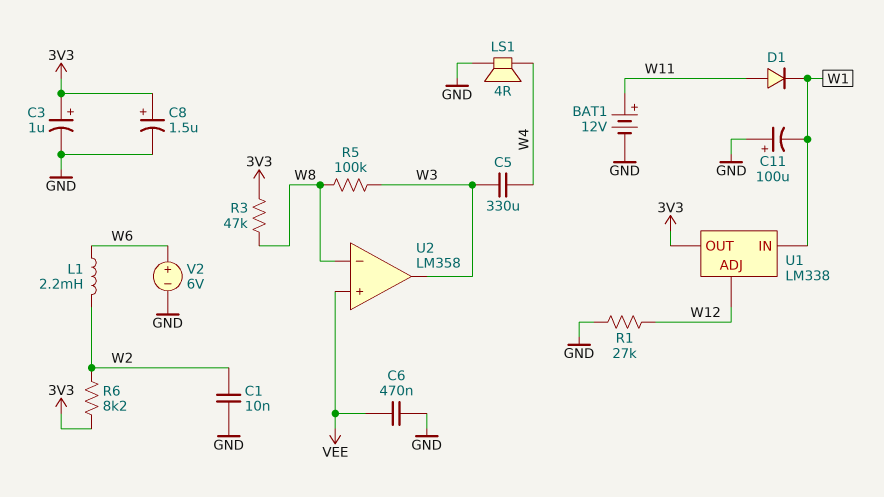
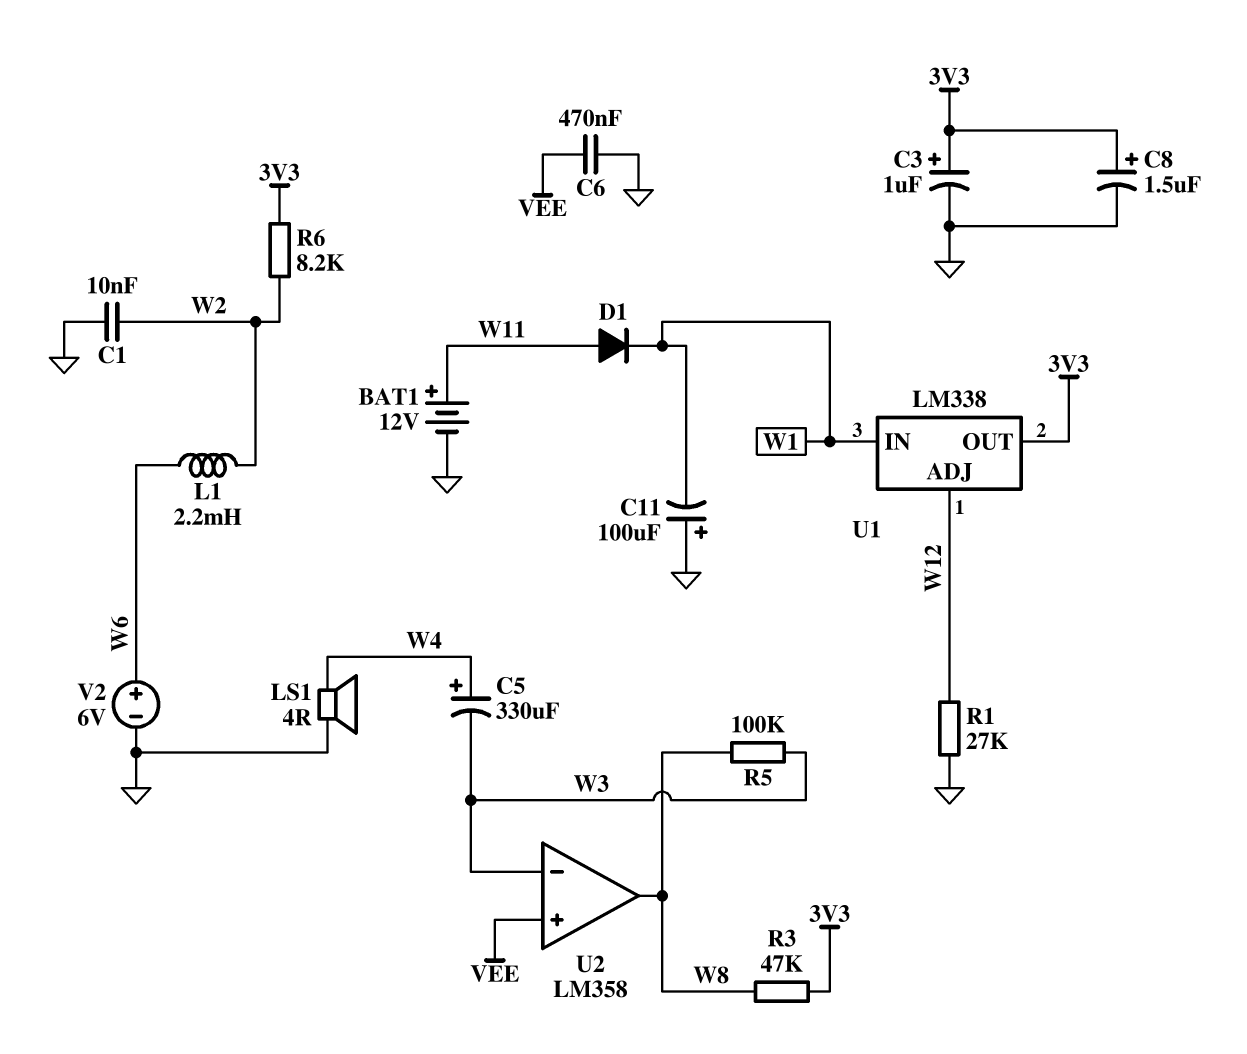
C5: 330uF (W3, W4) -> 330uF (plus W4, minus W3)
U2 pin in-: W8 -> W3
U2 pin out: W3 -> W8

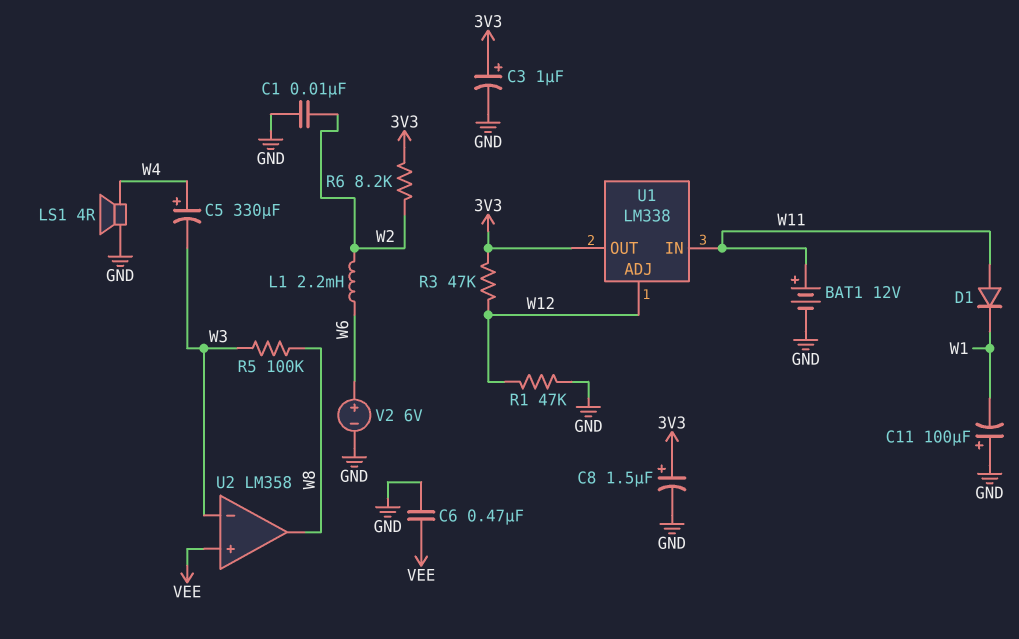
R1: 27k (GND, W12) -> 47k (GND, W12)
R3: 47k (3V3, W8) -> 47k (3V3, W12)
U1 pin IN: W1 -> W11

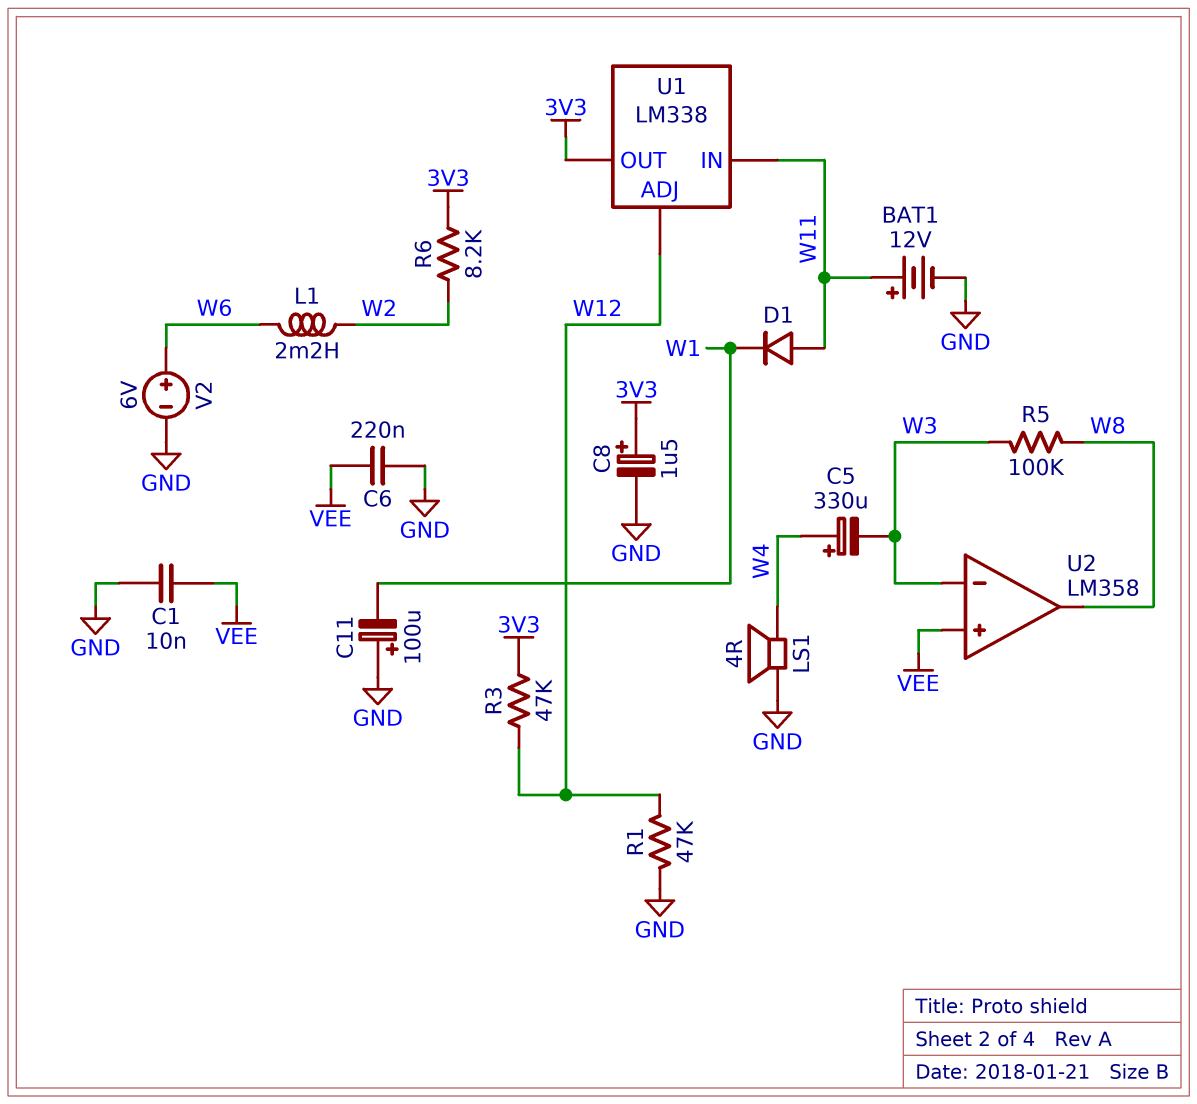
C1: 10nF (GND, W2) -> 10nF (GND, VEE)
C3: 1uF (plus 3V3, minus GND) -> none
C6: 470nF (GND, VEE) -> 220nF (GND, VEE)

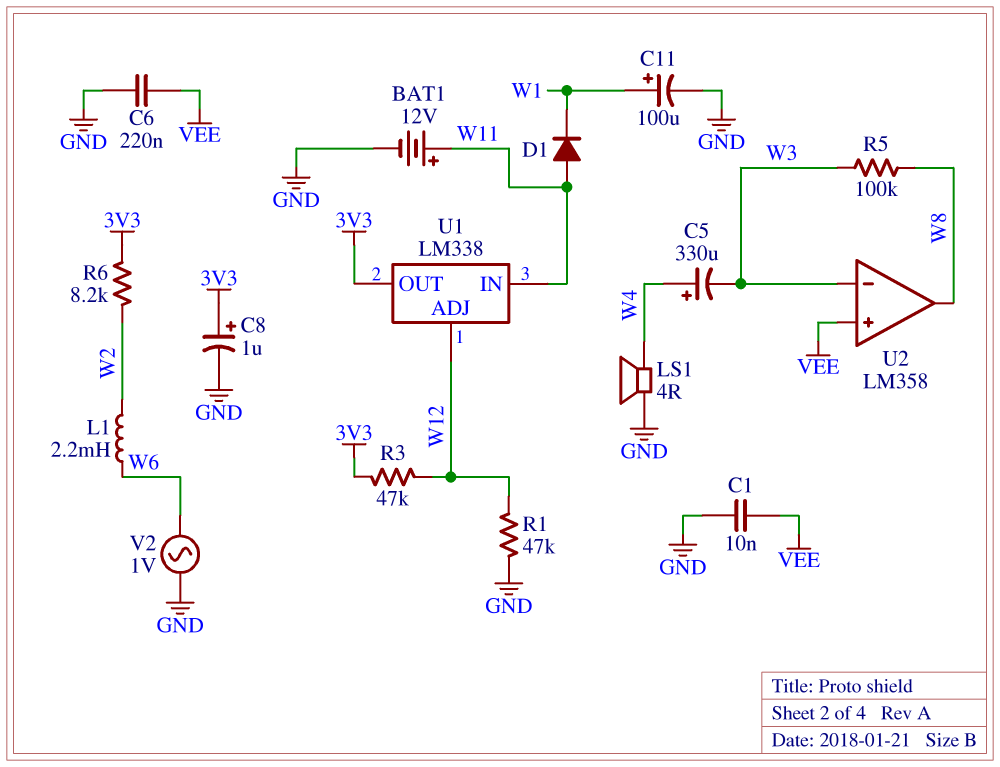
C8: 1.5uF (plus 3V3, minus GND) -> 1uF (plus 3V3, minus GND)
C11: 100uF (plus GND, minus W1) -> 100uF (plus W1, minus GND)
V2: 6V (plus W6, minus GND) -> AC 1V (GND, W6)

